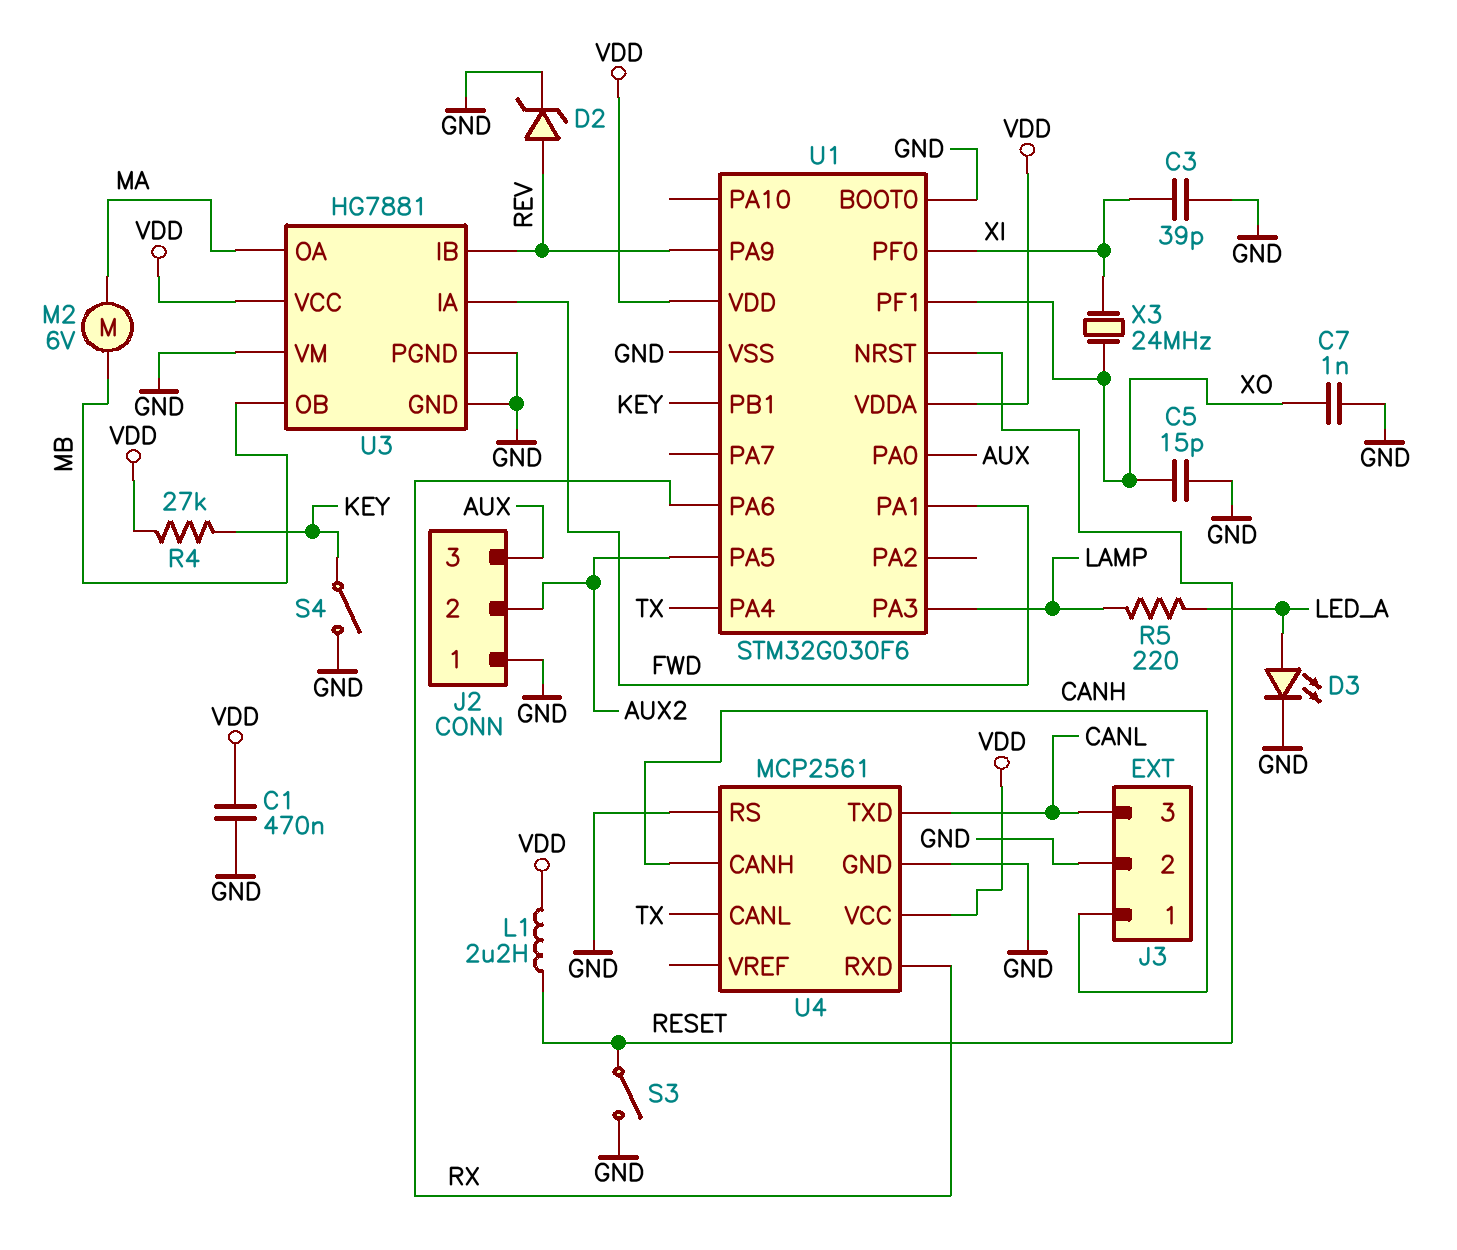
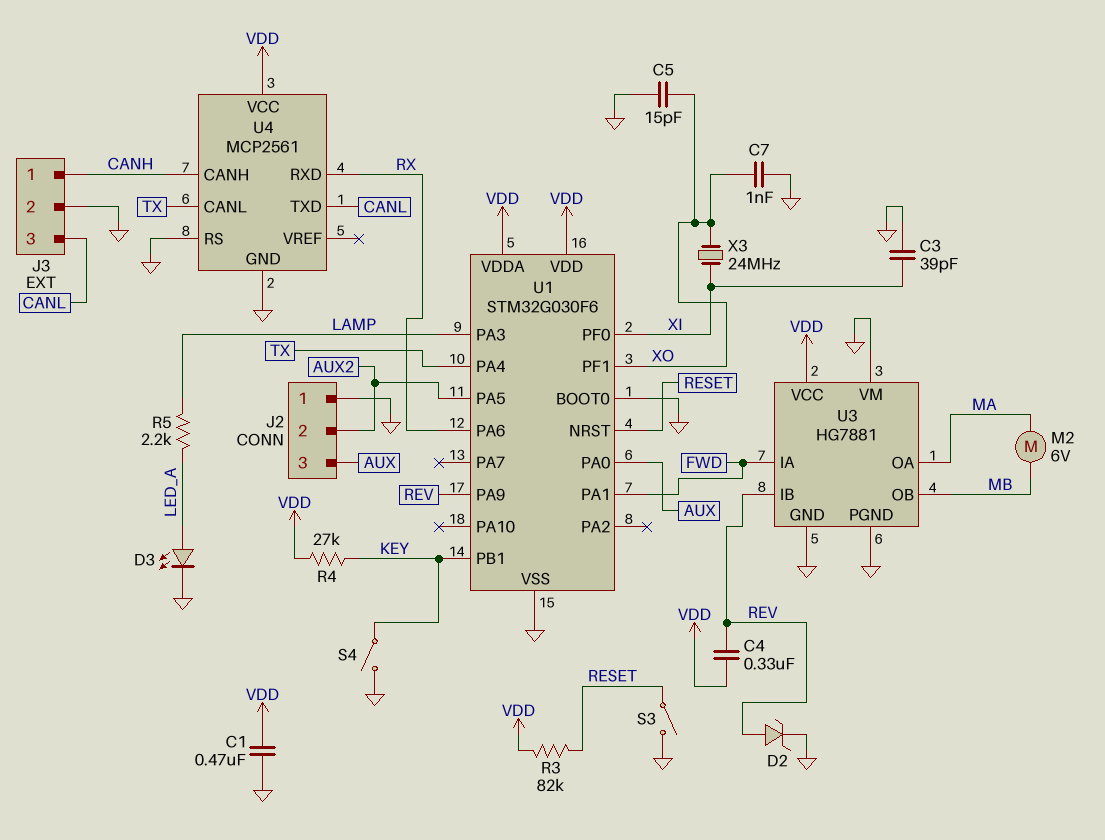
C4: none -> 330nF (REV, VDD)
L1: 2.2uH (RESET, VDD) -> none
R3: none -> 82k (RESET, VDD)
R5: 220 (LAMP, LED_A) -> 2.2k (LAMP, LED_A)

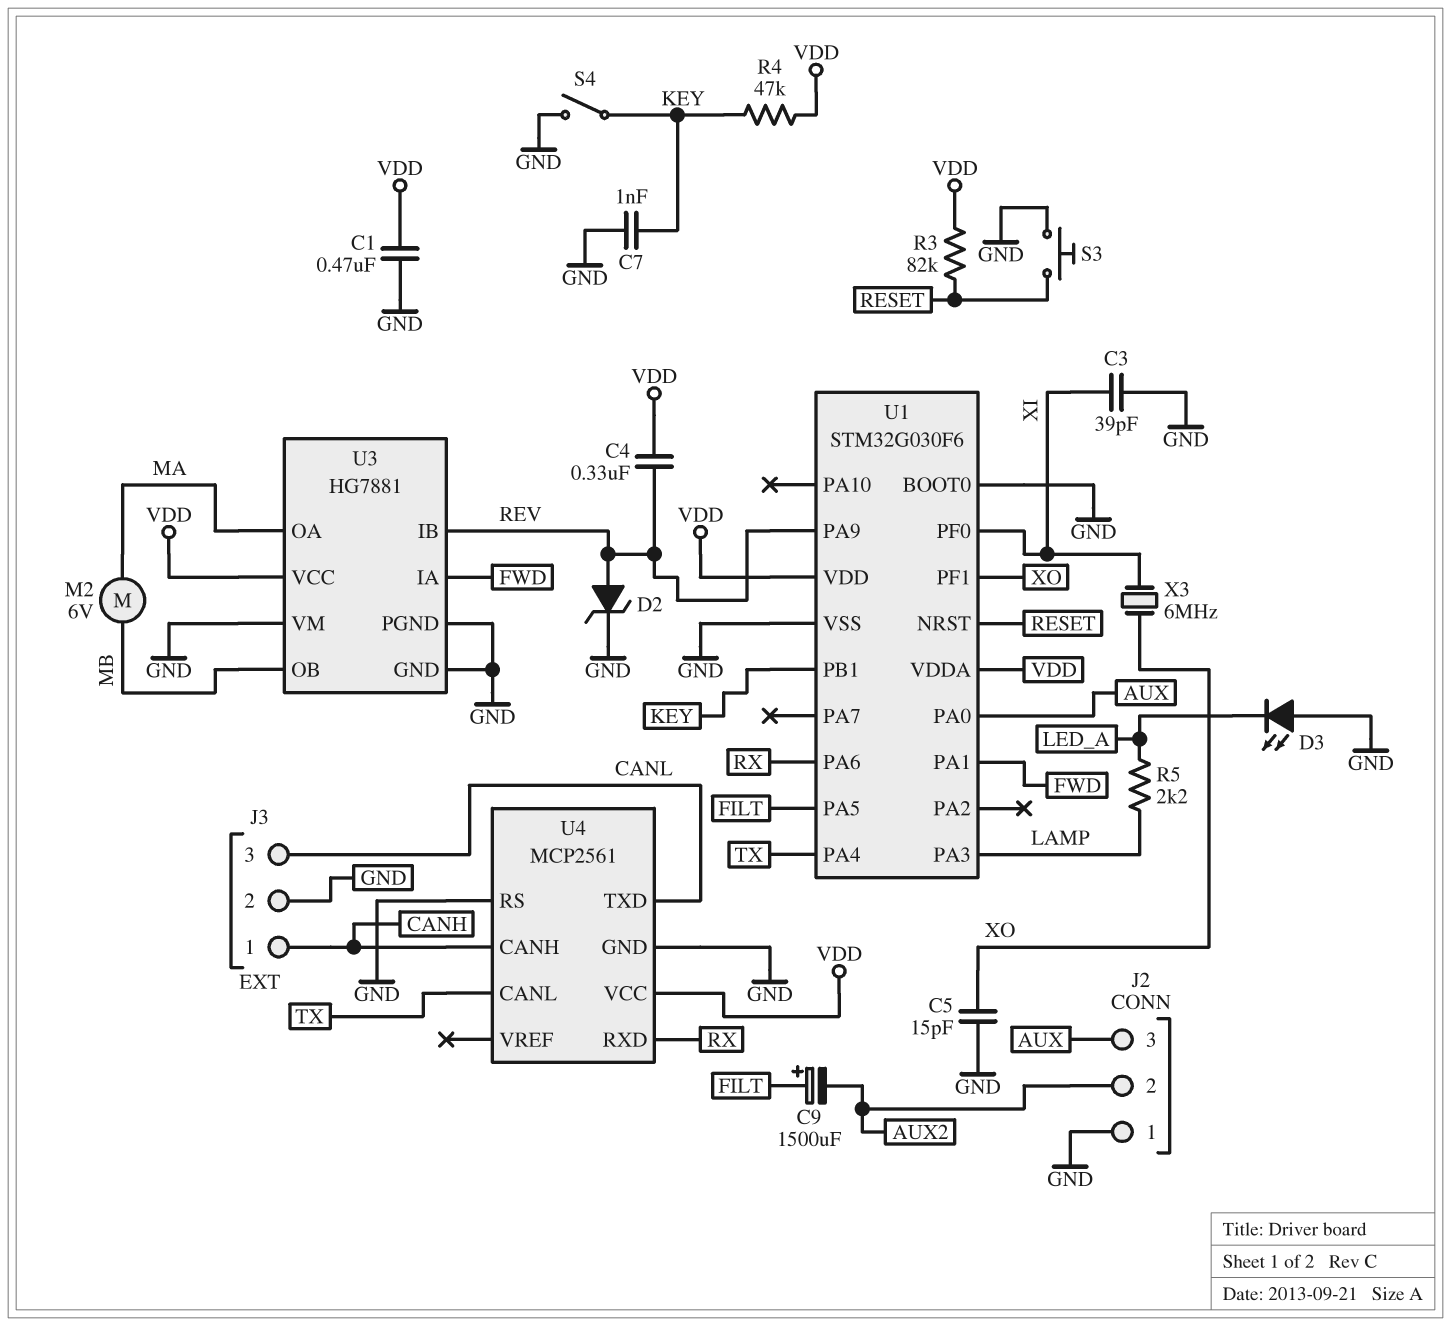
C7: 1nF (GND, XO) -> 1nF (GND, KEY)
C9: none -> 1500uF (plus FILT, minus AUX2)
D3: LED (A LED_A, K GND) -> LED (A GND, K LED_A)
R4: 27k (KEY, VDD) -> 47k (KEY, VDD)
S3: switch (GND, RESET) -> button (GND, RESET)
U1 pin PA5: AUX2 -> FILT
X3: 24MHz (XI, XO) -> 6MHz (XI, XO)

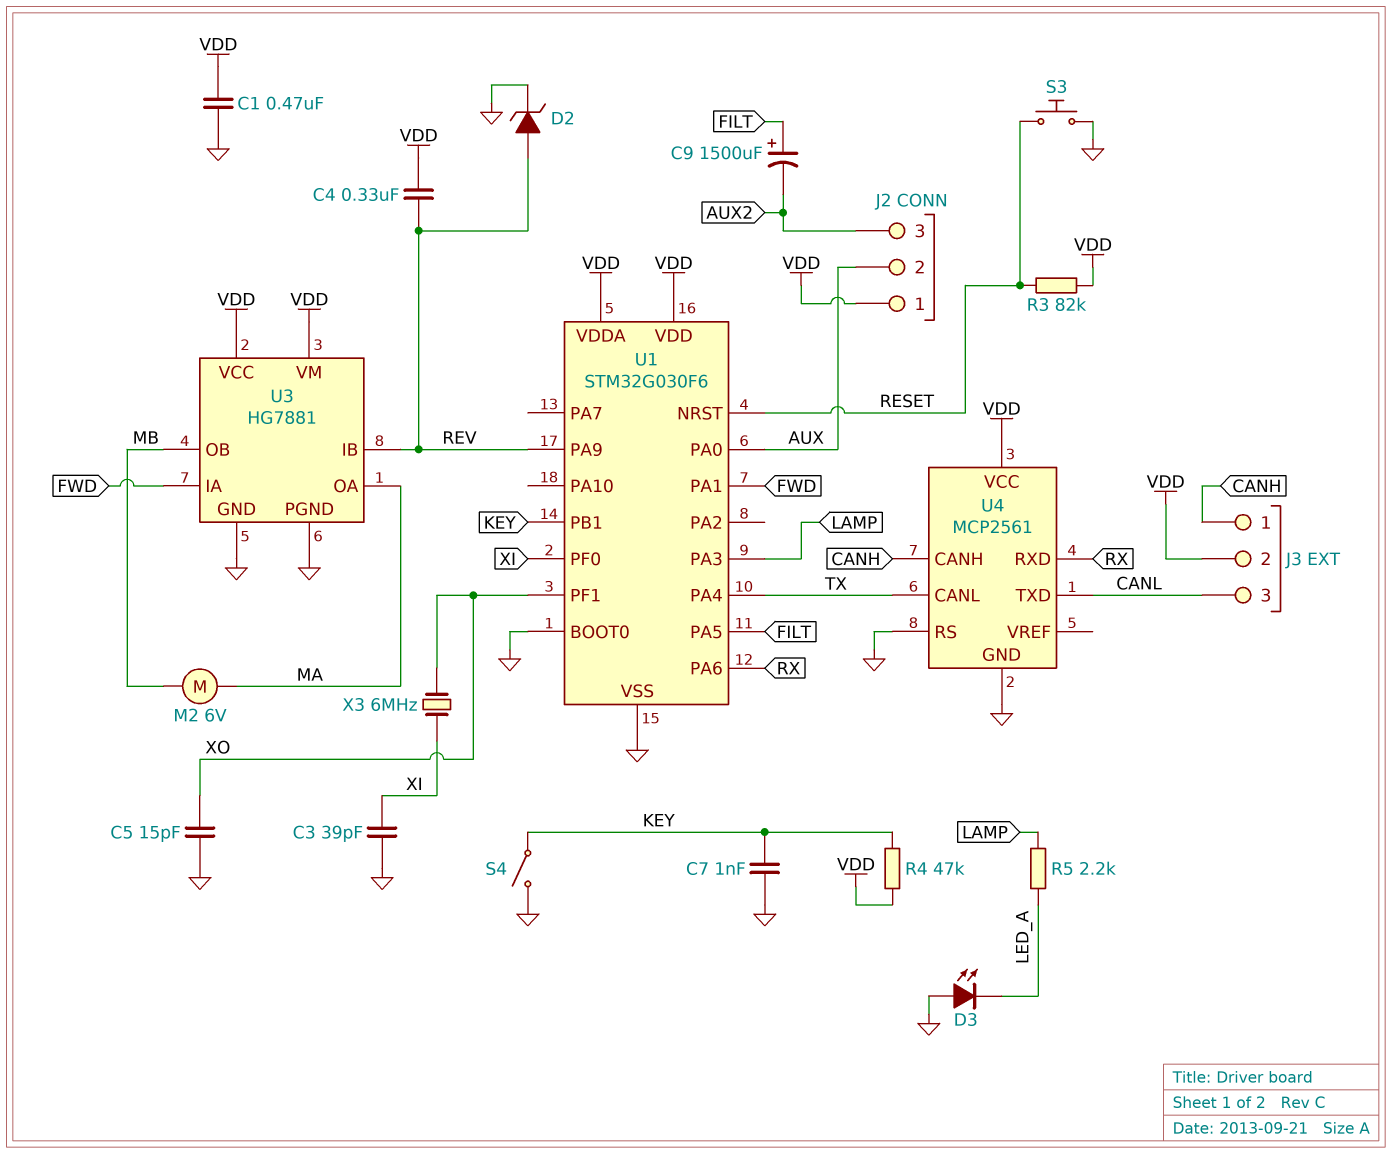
J2 pin 1: GND -> VDD
J2 pin 2: AUX2 -> AUX
J2 pin 3: AUX -> AUX2
J3 pin 2: GND -> VDD
U3 pin VM: GND -> VDD

